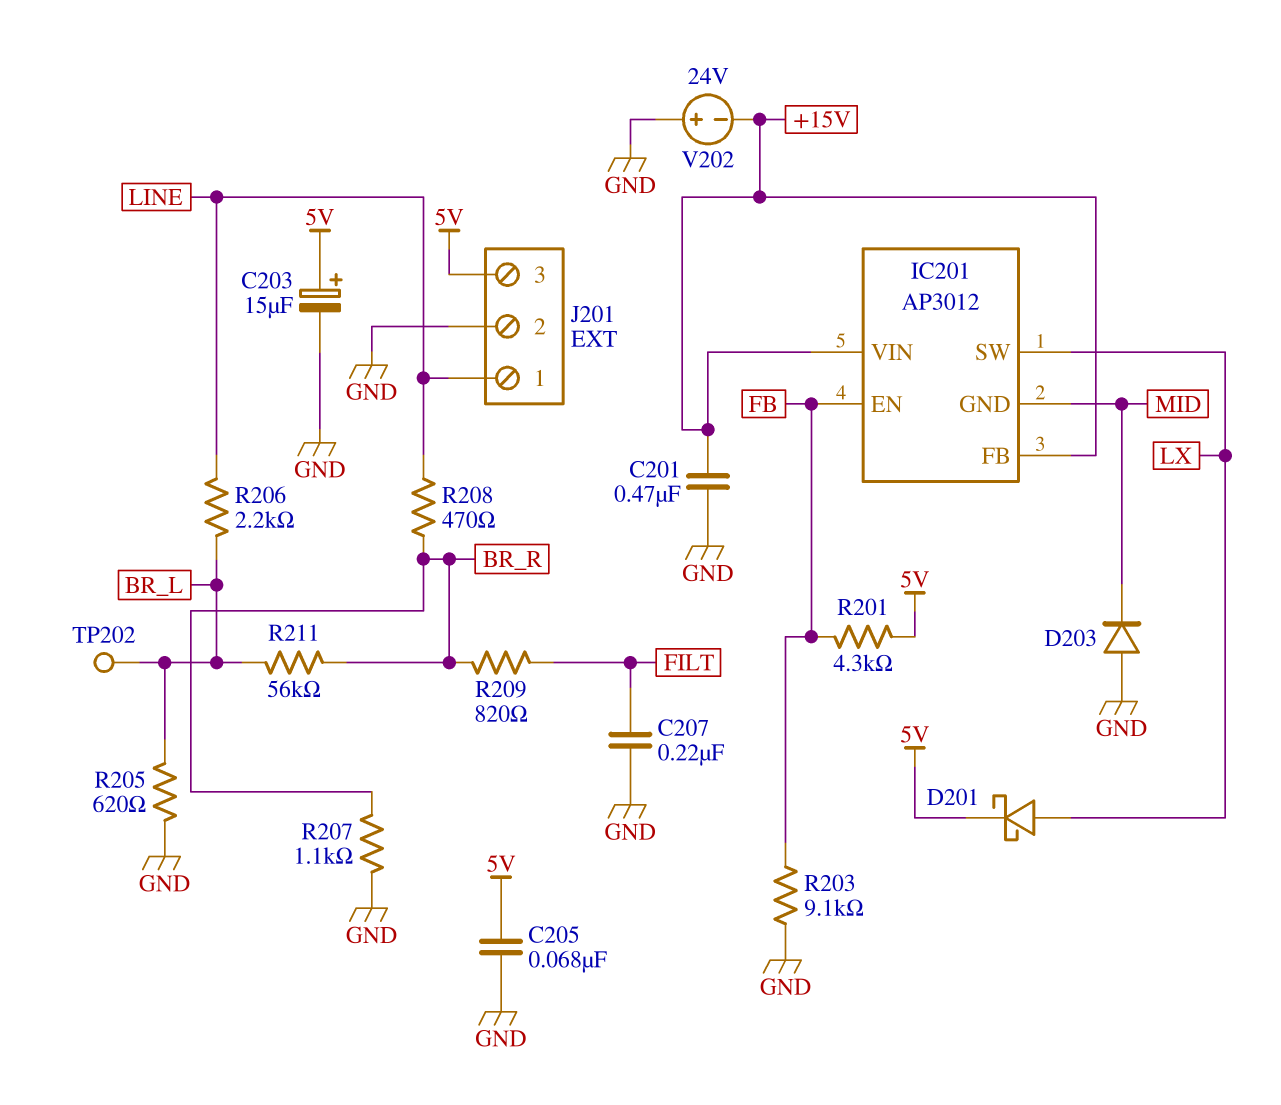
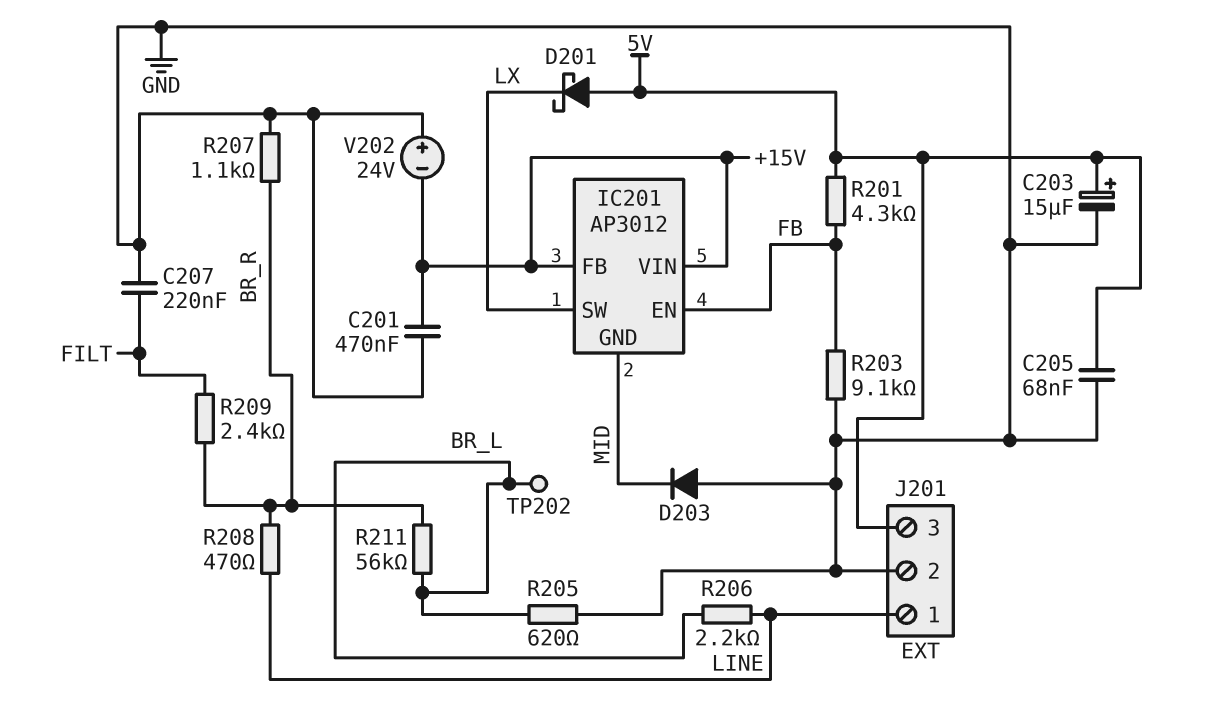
D201: schottky (A LX, K 5V) -> schottky (A 5V, K LX)
R209: 820 (BR_R, FILT) -> 2.4k (BR_R, FILT)

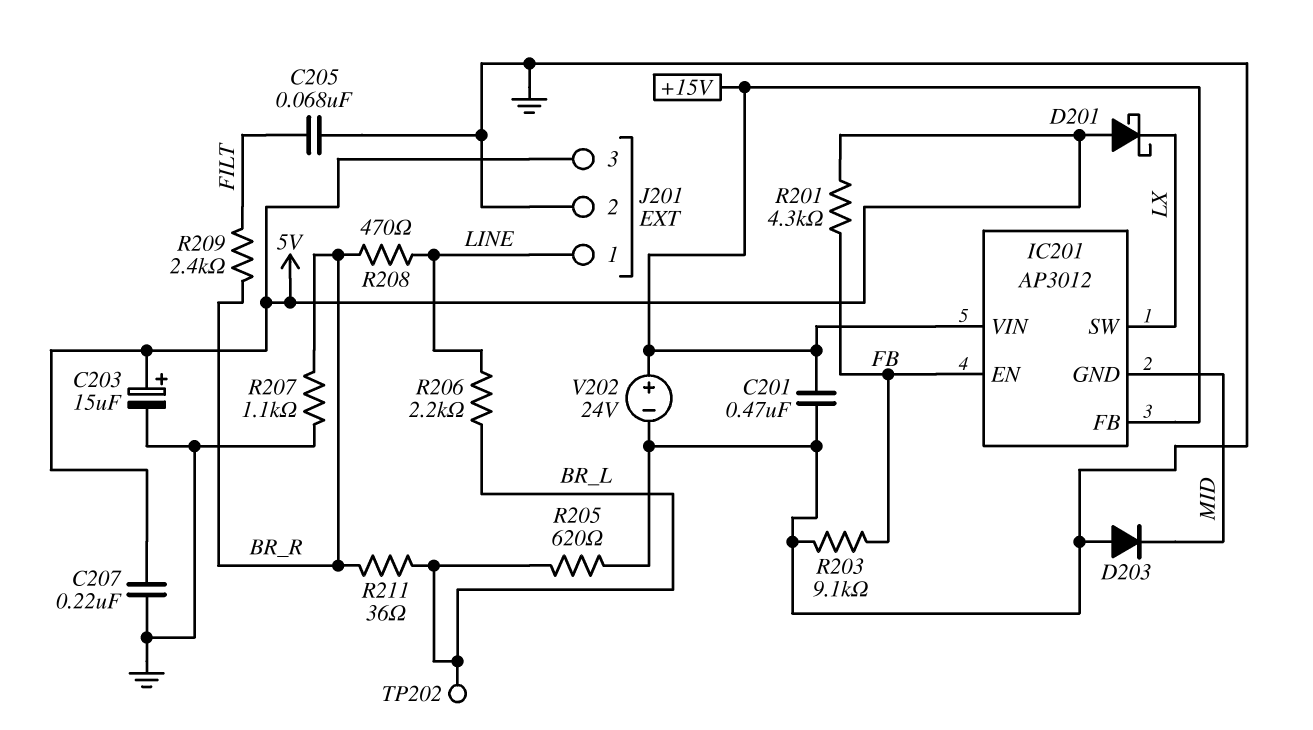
C205: 68nF (5V, GND) -> 68nF (FILT, GND)
C207: 220nF (FILT, GND) -> 220nF (5V, GND)
R211: 56k (BR_L, BR_R) -> 36 (BR_L, BR_R)
V202: 24V (plus GND, minus +15V) -> 24V (plus +15V, minus GND)

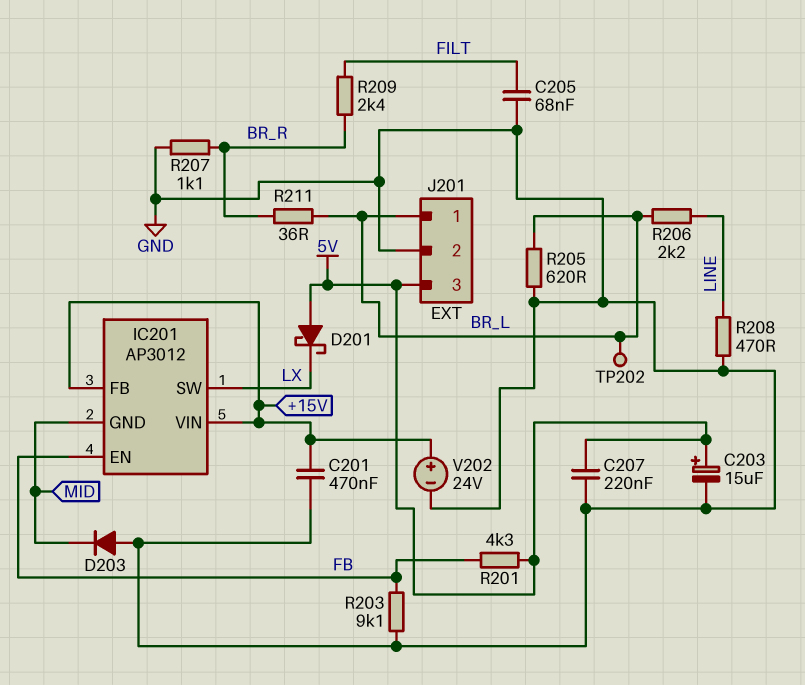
J201 pin 1: LINE -> BR_L
R208: 470 (BR_R, LINE) -> 470 (GND, LINE)

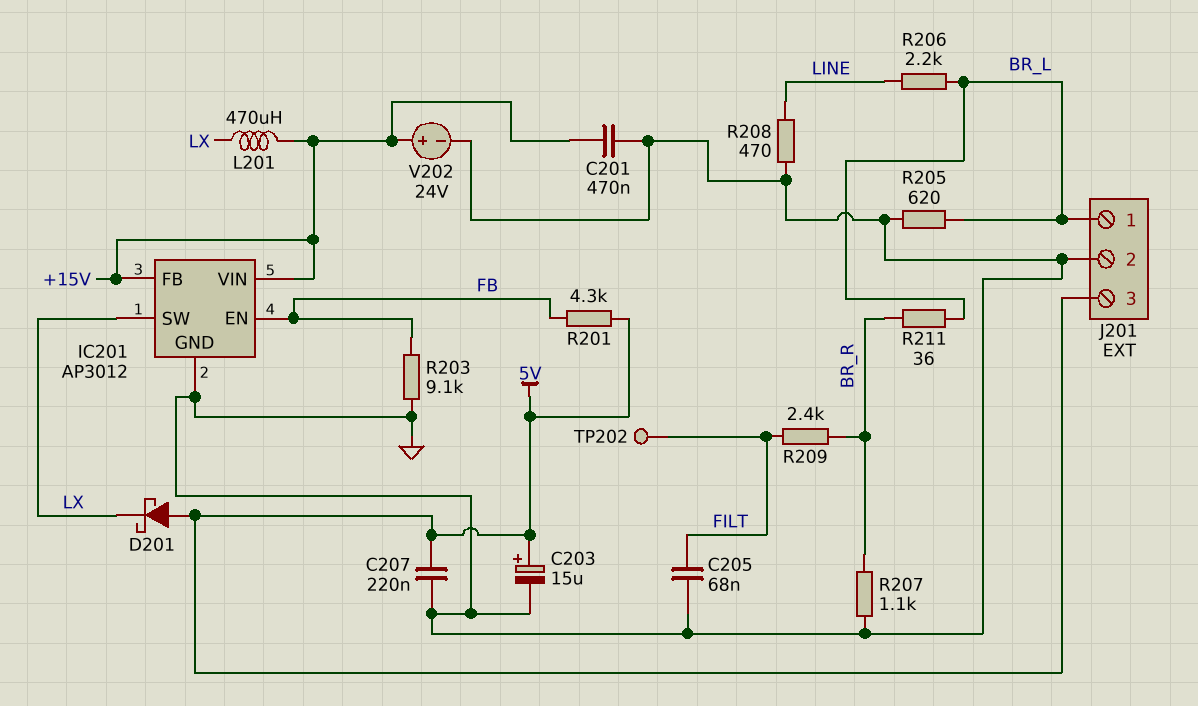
D203: diode (A GND, K MID) -> none
IC201 pin GND: MID -> GND
L201: none -> 470uH (+15V, LX)
TP202: test point (BR_L) -> test point (FILT)

